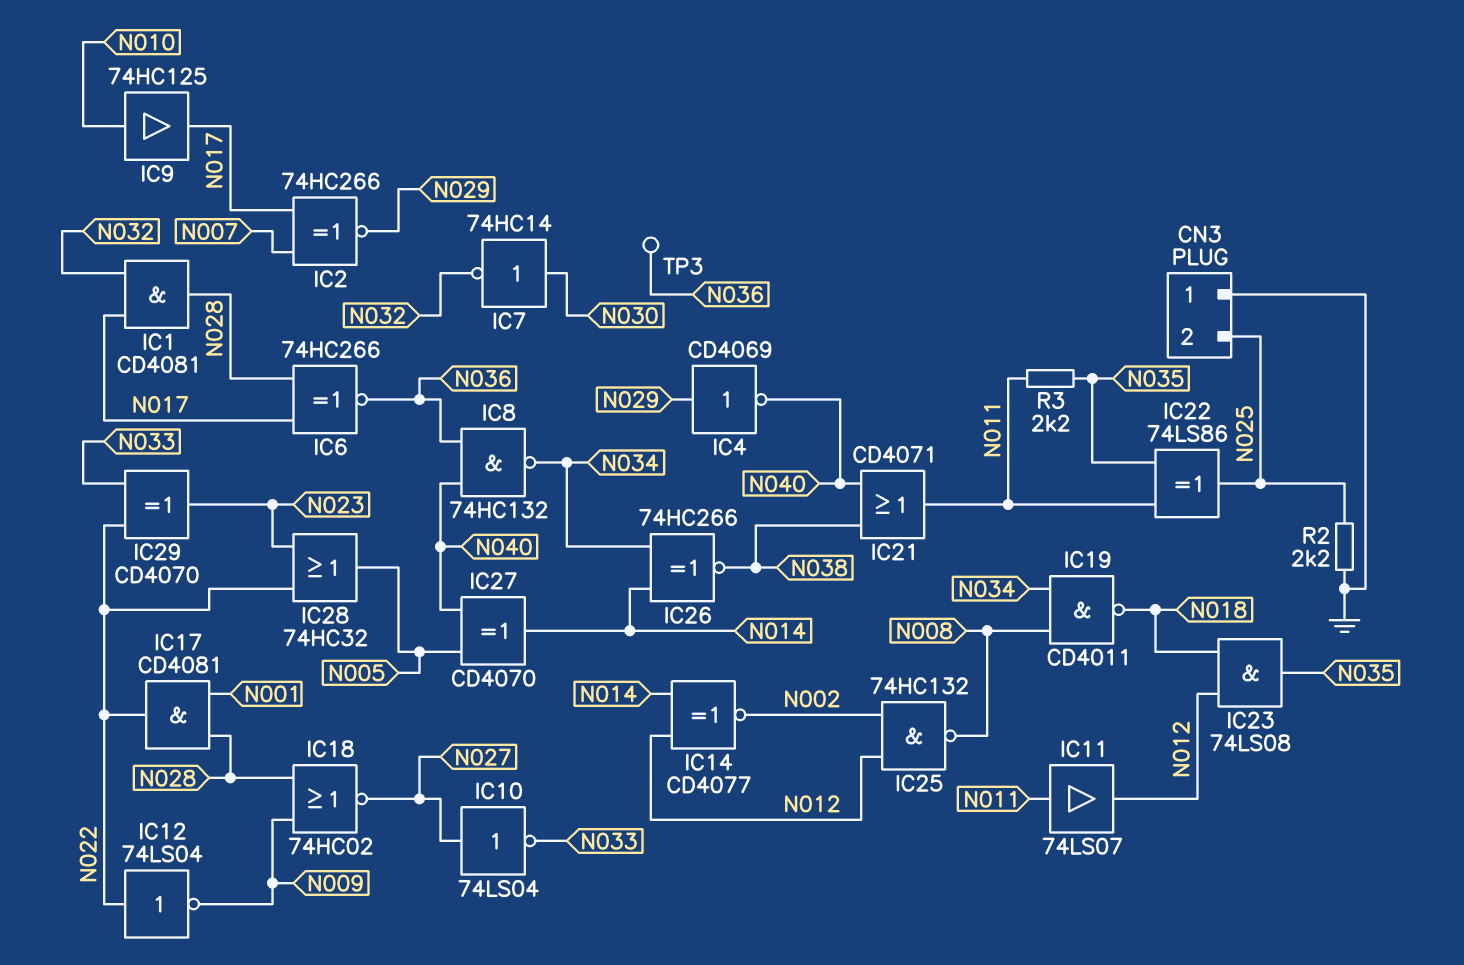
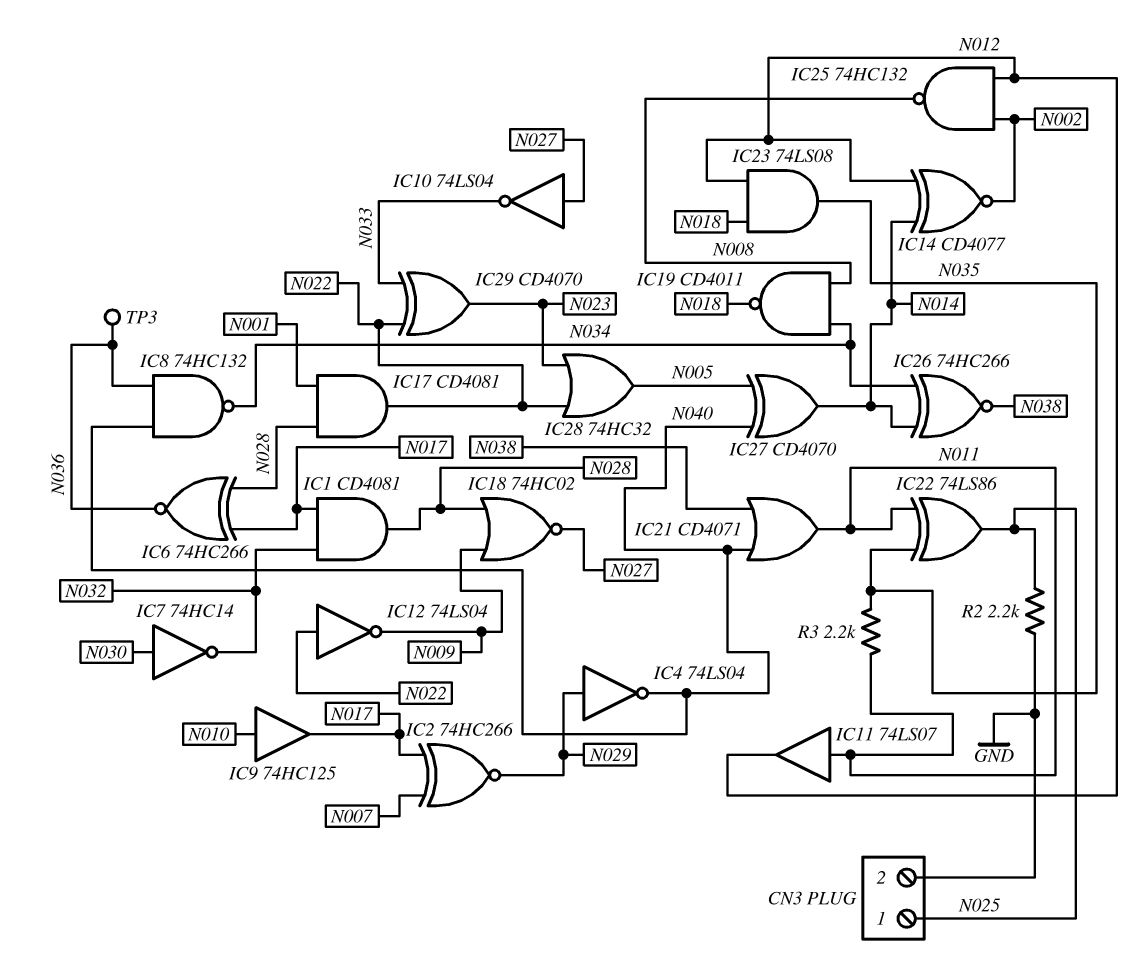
CN3 pin 1: GND -> N025
CN3 pin 2: N025 -> GND
IC4: NOT CD4069 (in N029, out N040) -> NOT 74LS04 (in N029, out N040)

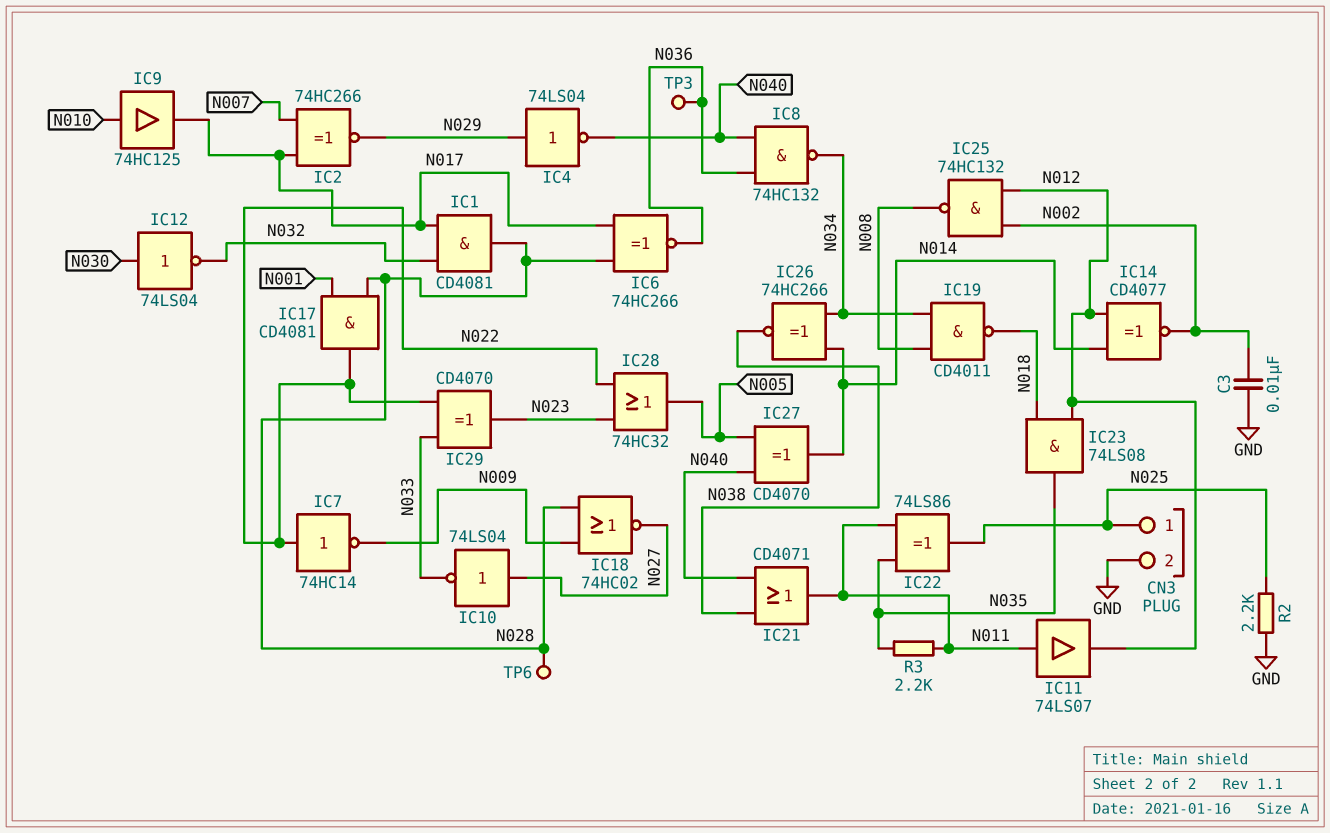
C3: none -> 10nF (GND, N002)
IC7: NOT 74HC14 (in N030, out N032) -> NOT 74HC14 (in N022, out N009)
IC12: NOT 74LS04 (in N022, out N009) -> NOT 74LS04 (in N030, out N032)
TP6: none -> test point (N028)

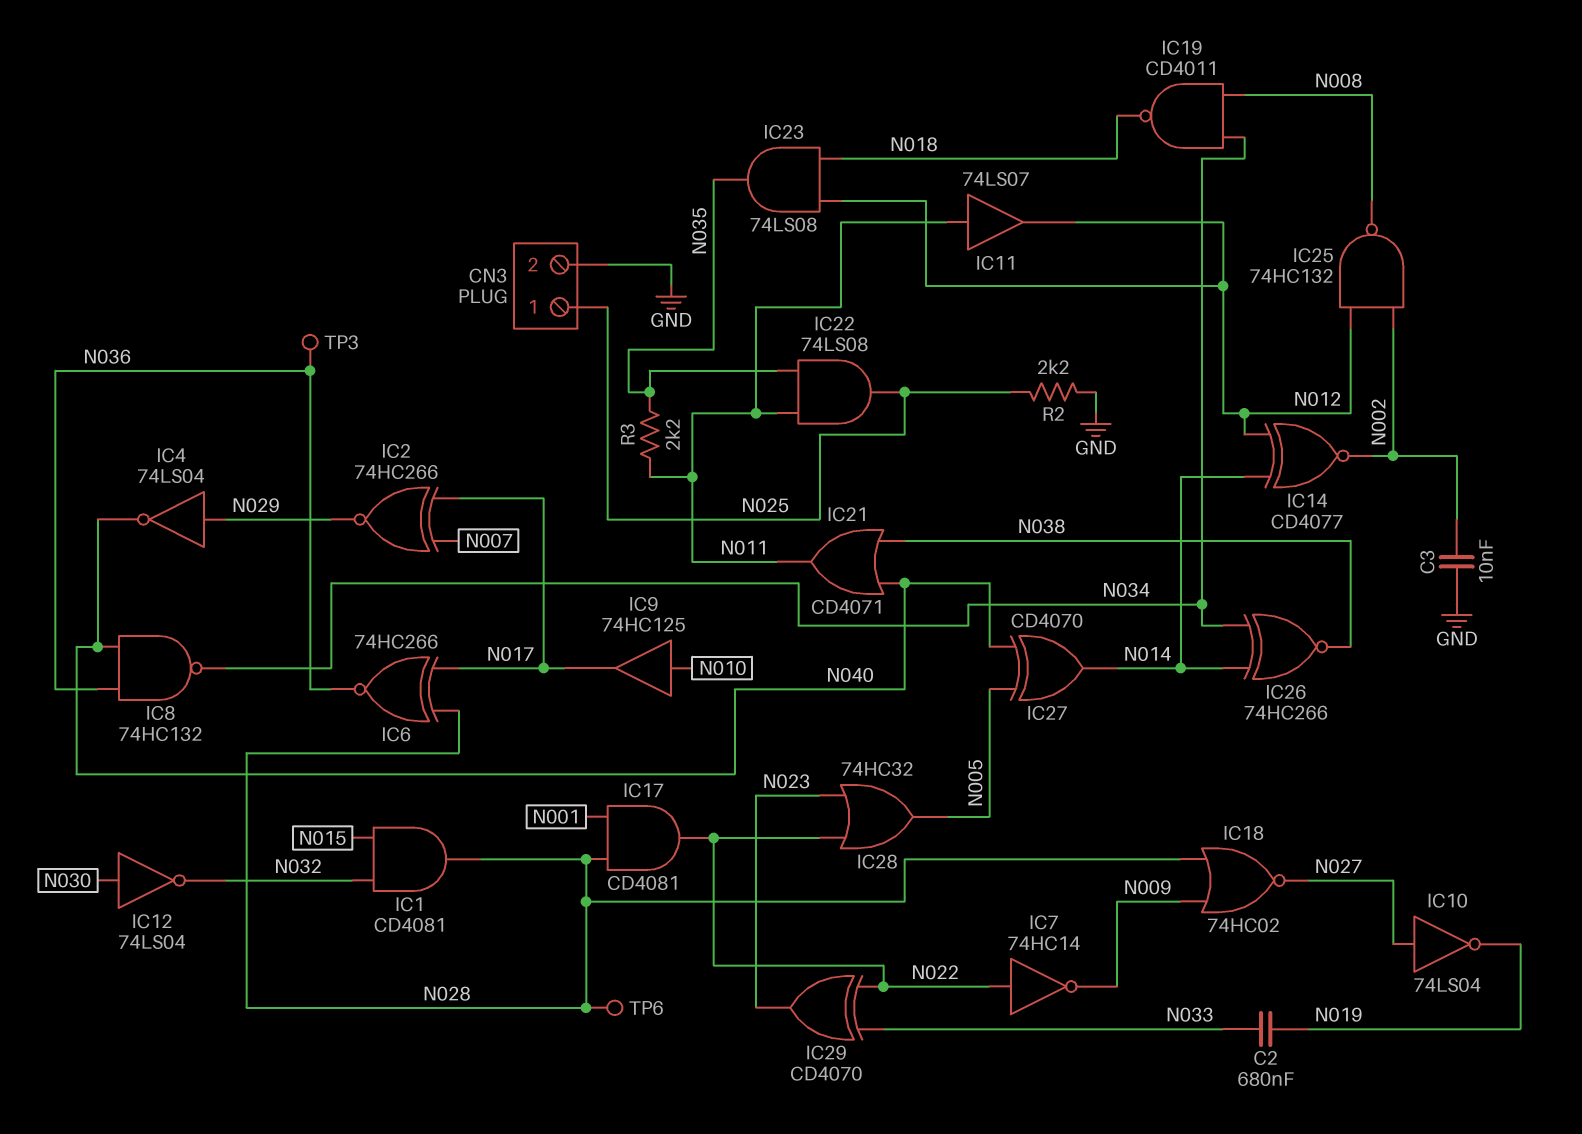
C2: none -> 680nF (N019, N033)
IC1: AND CD4081 (in N017, in N032, out N028) -> AND CD4081 (in N015, in N032, out N028)
IC10: NOT 74LS04 (in N027, out N033) -> NOT 74LS04 (in N027, out N019)
IC22: XOR 74LS86 (in N011, in N035, out N025) -> AND 74LS08 (in N011, in N035, out N025)

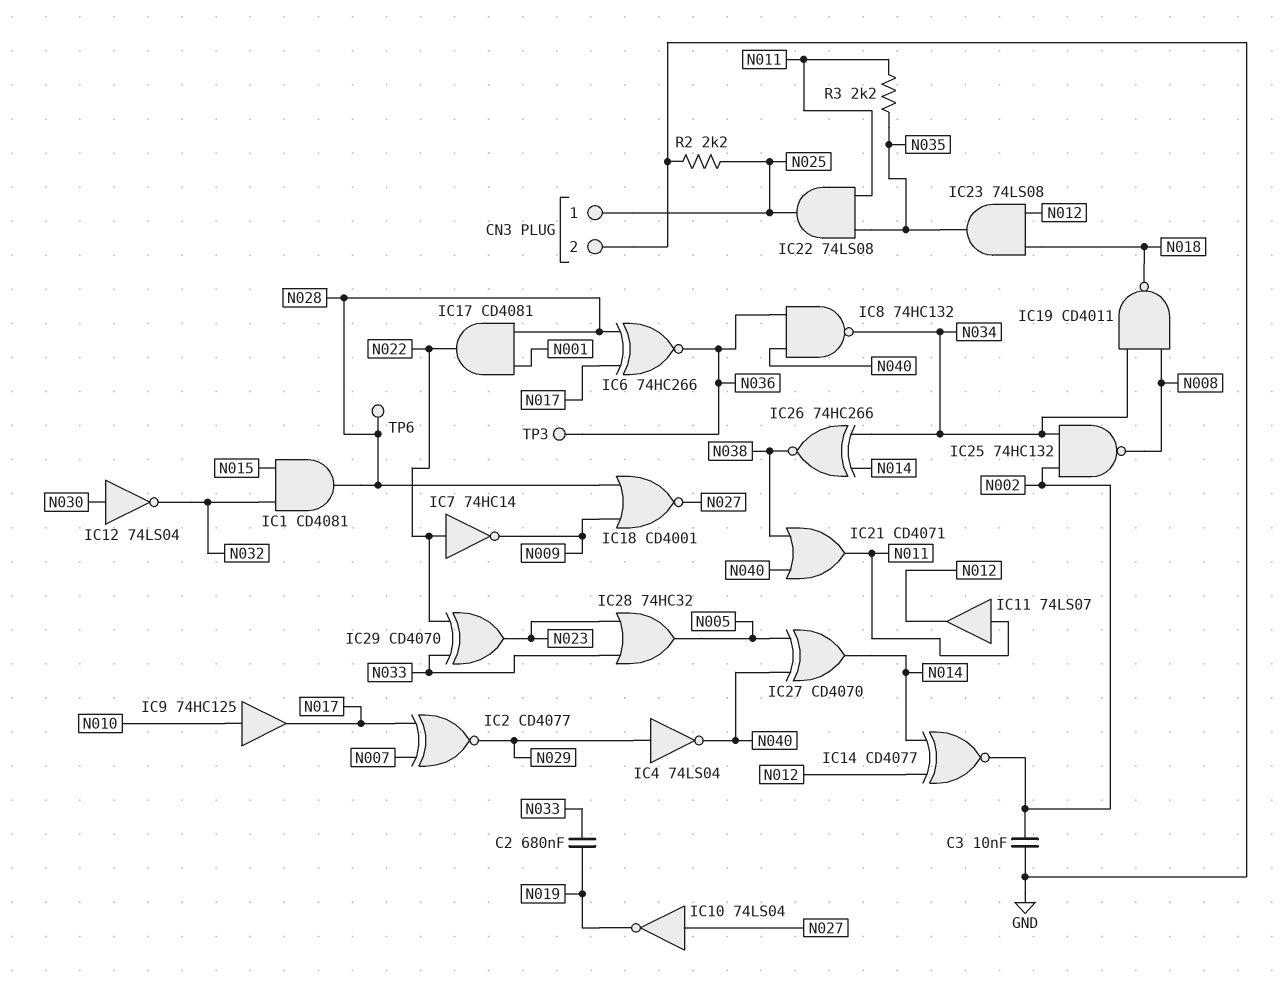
IC2: XNOR 74HC266 (in N007, in N017, out N029) -> XNOR CD4077 (in N007, in N017, out N029)
IC18: NOR 74HC02 (in N009, in N028, out N027) -> NOR CD4001 (in N009, in N028, out N027)
IC25: NAND 74HC132 (in N002, in N012, out N008) -> NAND 74HC132 (in N002, in N034, out N008)
IC28: OR 74HC32 (in N022, in N023, out N005) -> OR 74HC32 (in N023, in N033, out N005)

